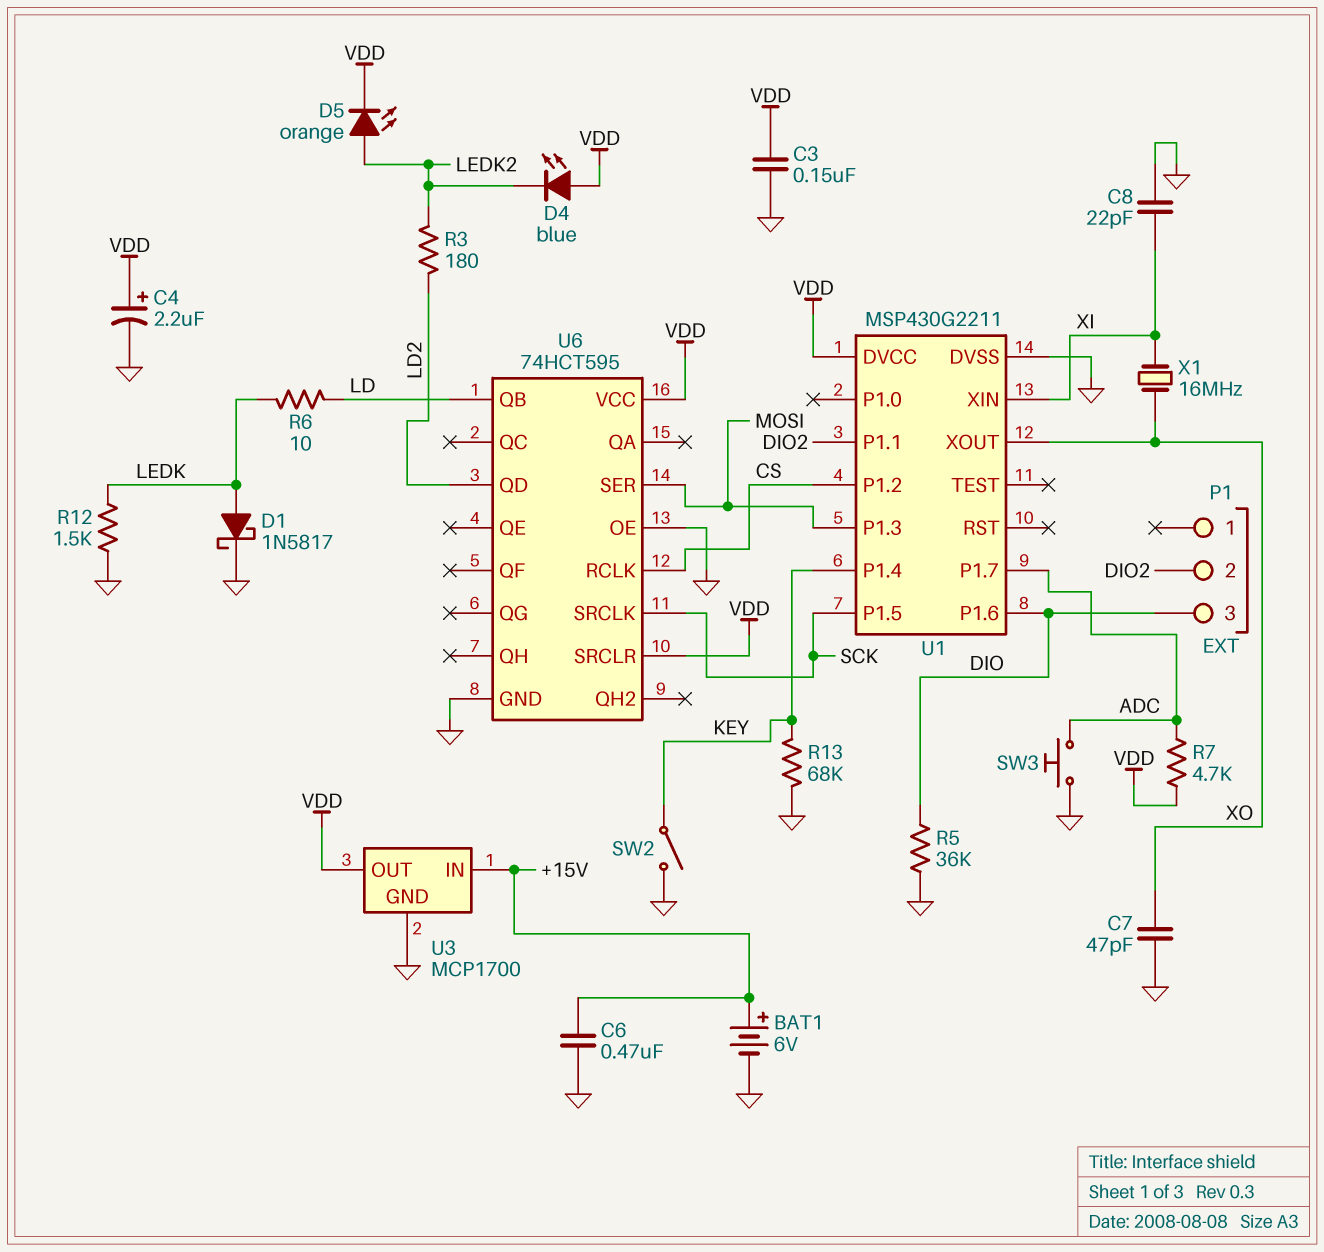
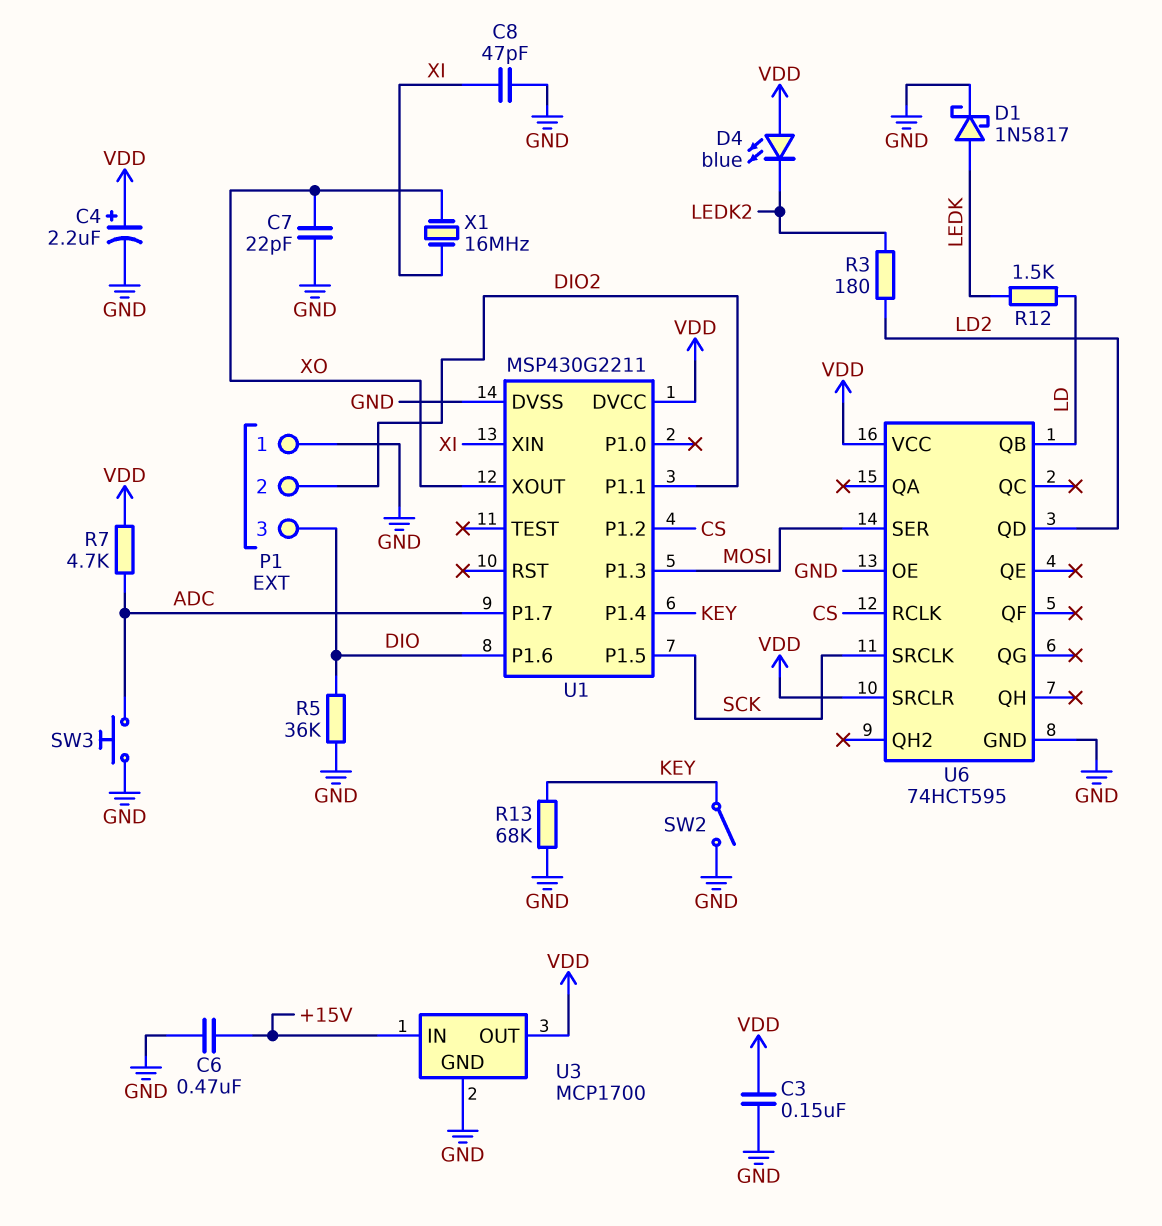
BAT1: 6V (plus +15V, minus GND) -> none
C7: 47pF (GND, XO) -> 22pF (GND, XO)
C8: 22pF (GND, XI) -> 47pF (GND, XI)
D5: LED orange (A LEDK2, K VDD) -> none
P1 pin 1: none -> GND
R6: 10 (LD, LEDK) -> none
R12: 1.5k (GND, LEDK) -> 1.5k (LD, LEDK)

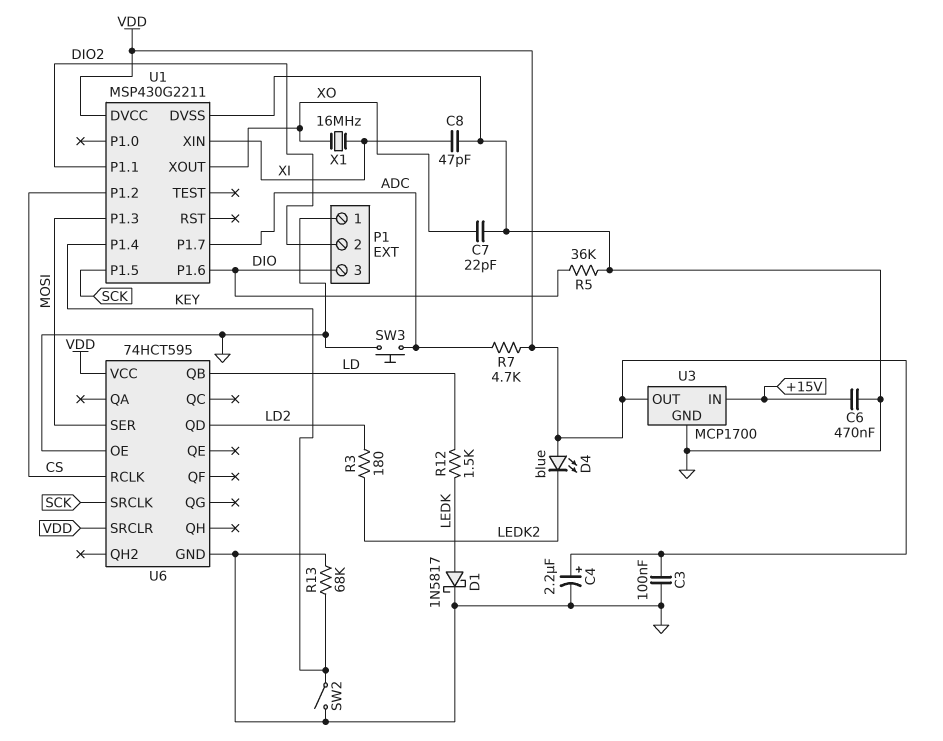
C3: 150nF (GND, VDD) -> 100nF (GND, VDD)

